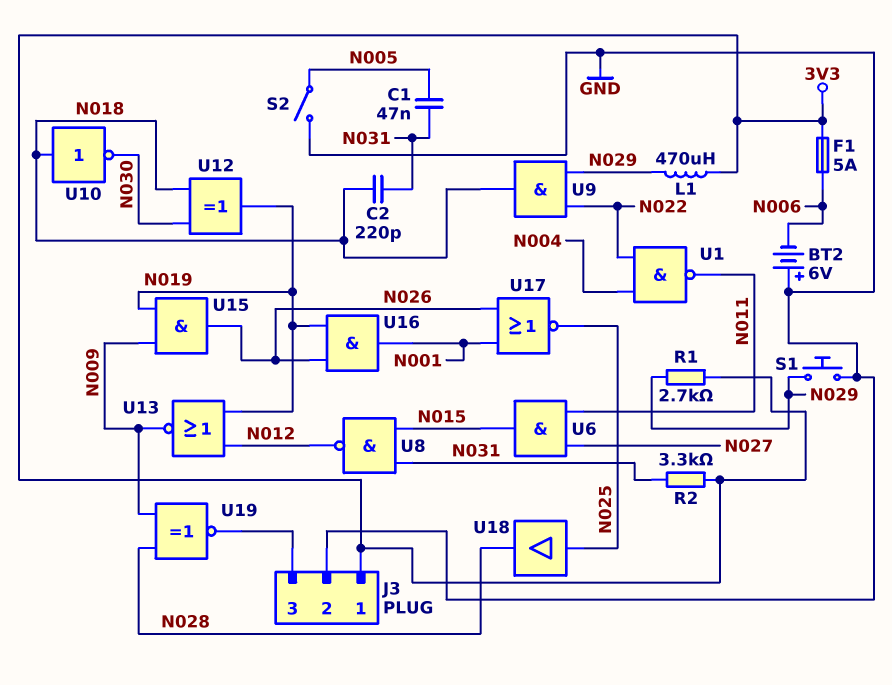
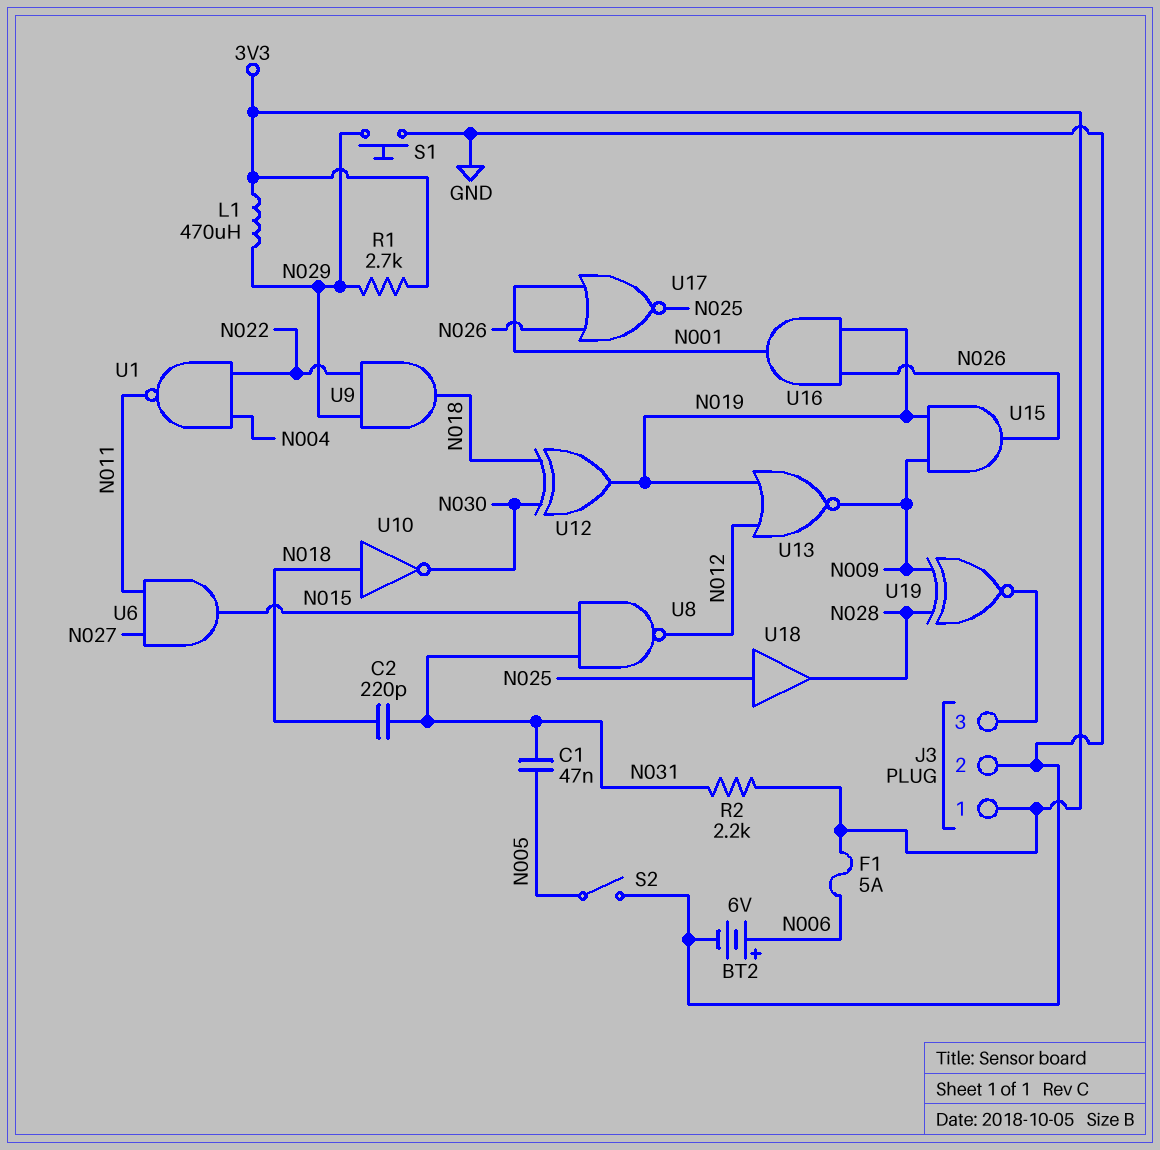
BT2: 6V (plus GND, minus N006) -> 6V (plus N006, minus GND)
R2: 3.3k (3V3, N031) -> 2.2k (3V3, N031)

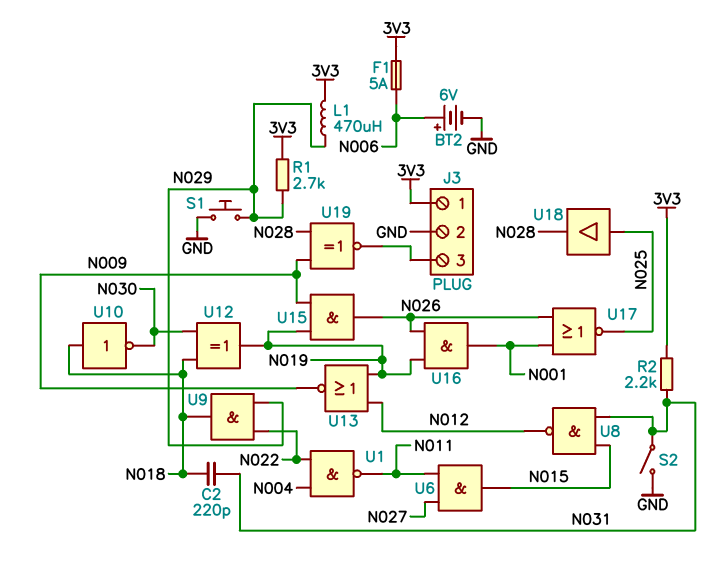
C1: 47nF (N005, N031) -> none
S2: switch (GND, N005) -> switch (GND, N031)

